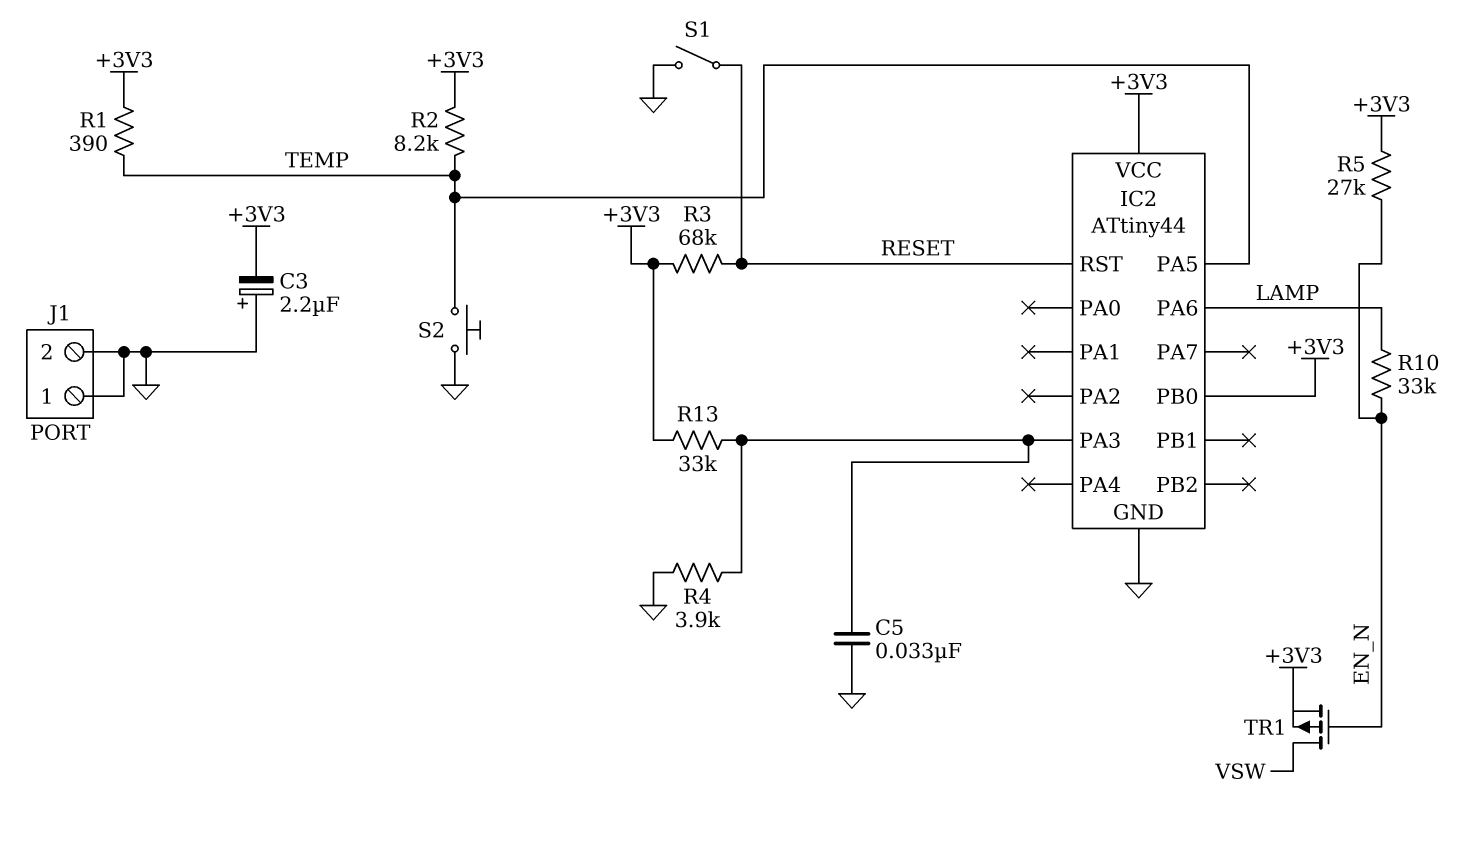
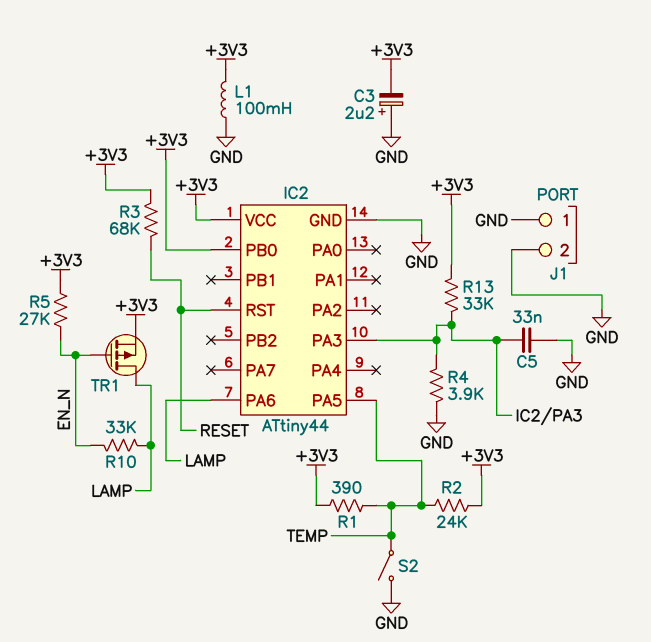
L1: none -> 100mH (+3V3, GND)
R2: 8.2k (+3V3, TEMP) -> 24k (+3V3, TEMP)
S1: switch (GND, RESET) -> none
S2: button (GND, TEMP) -> switch (GND, TEMP)
TR1: PMOS (G EN_N, D VSW, S +3V3) -> PMOS (G EN_N, D LAMP, S +3V3)

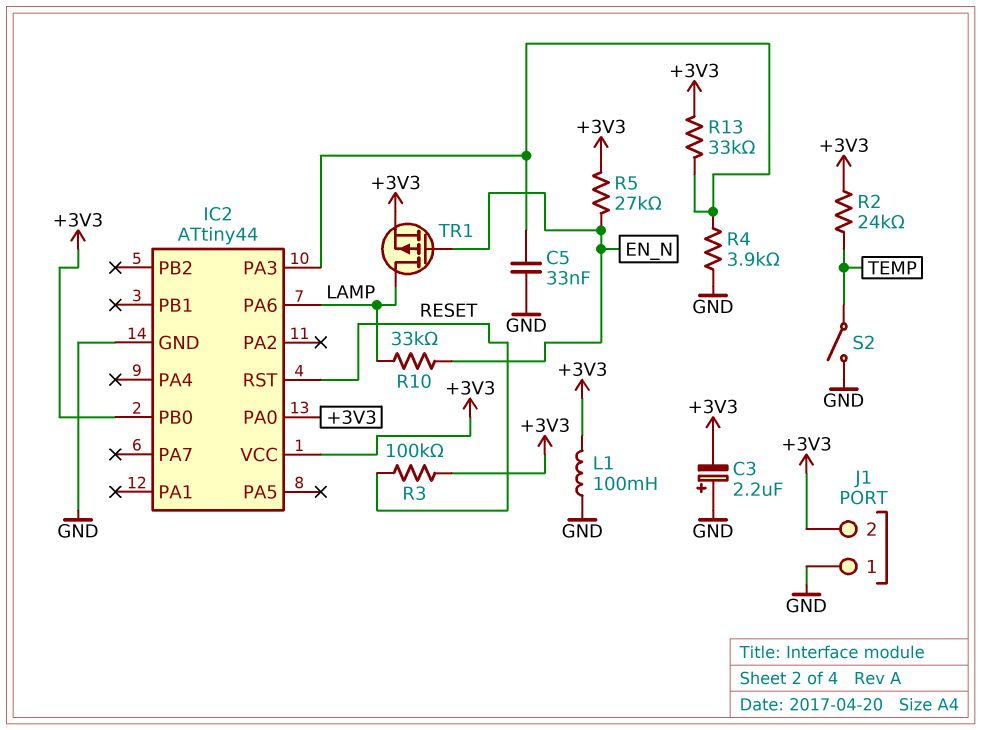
IC2 pin PA0: none -> +3V3
IC2 pin PA5: TEMP -> none
J1 pin 2: GND -> +3V3
R1: 390 (+3V3, TEMP) -> none
R3: 68k (+3V3, RESET) -> 100k (+3V3, RESET)

